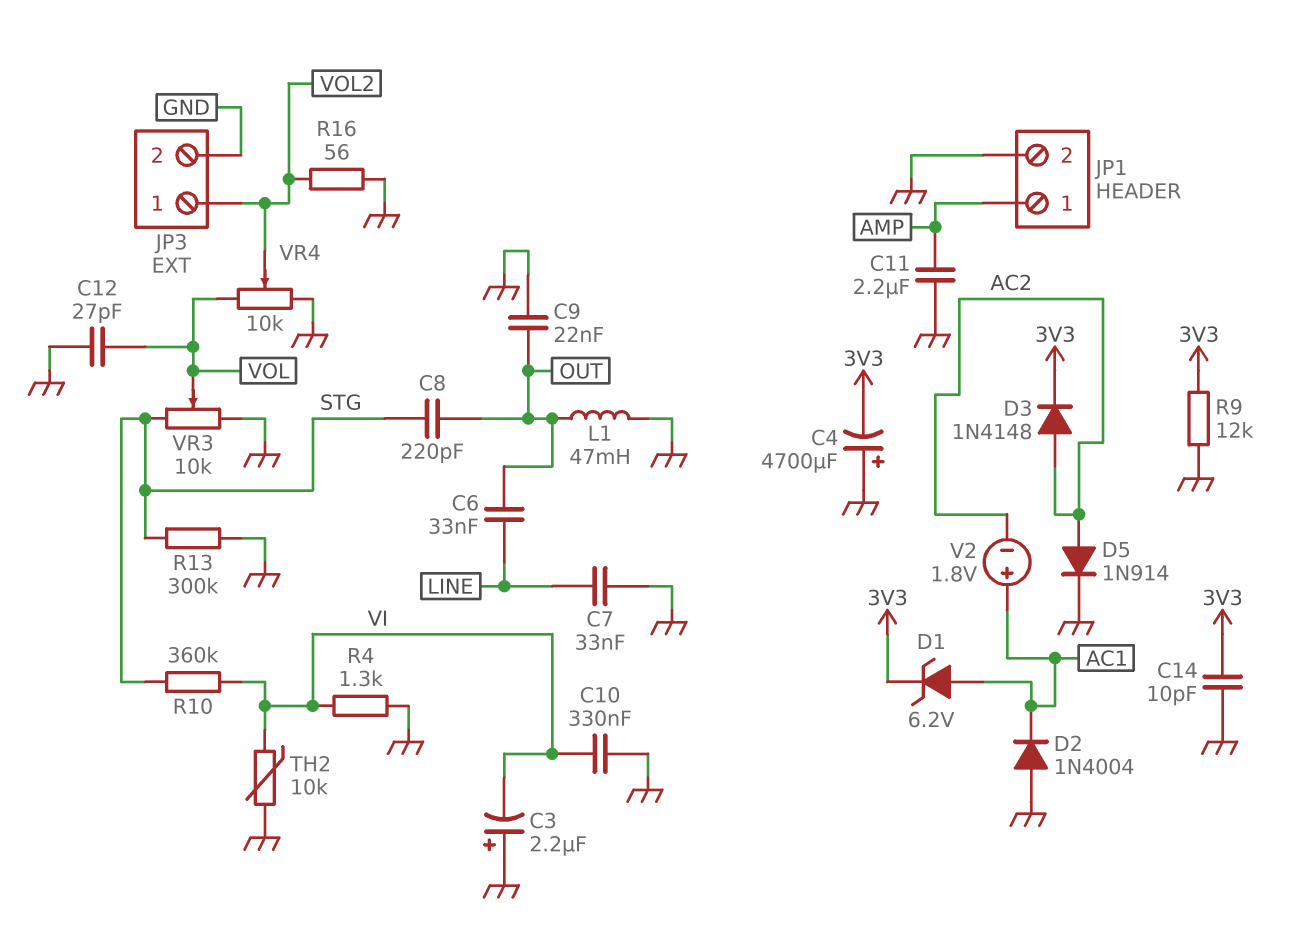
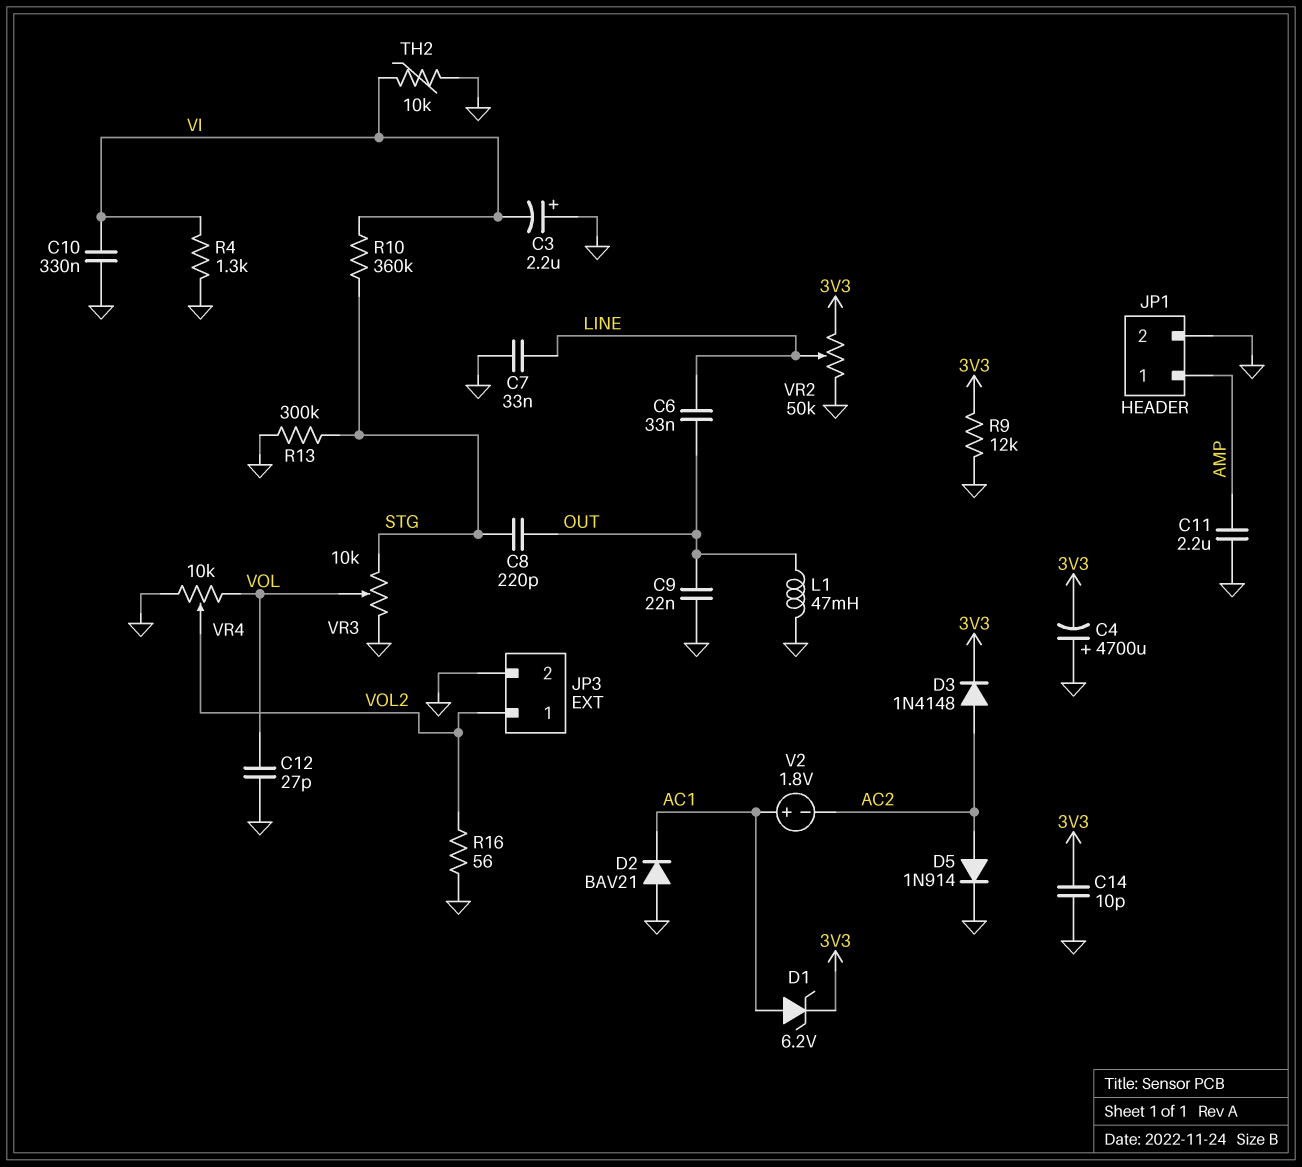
D2: diode 1N4004 (A GND, K AC1) -> diode BAV21 (A GND, K AC1)
VR2: none -> 50k (3V3, GND, wiper LINE)

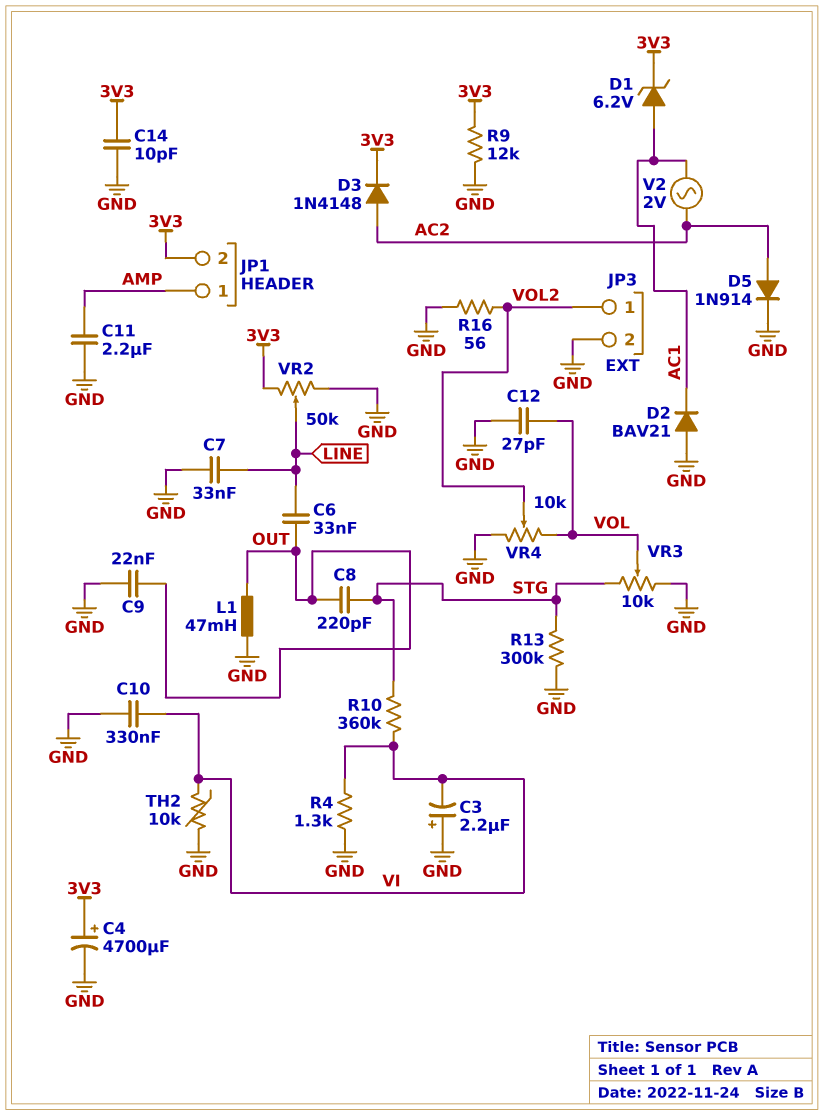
C4: 4700uF (plus GND, minus 3V3) -> 4700uF (plus 3V3, minus GND)
JP1 pin 2: GND -> 3V3
V2: 1.8V (plus AC1, minus AC2) -> AC 2V (AC1, AC2)

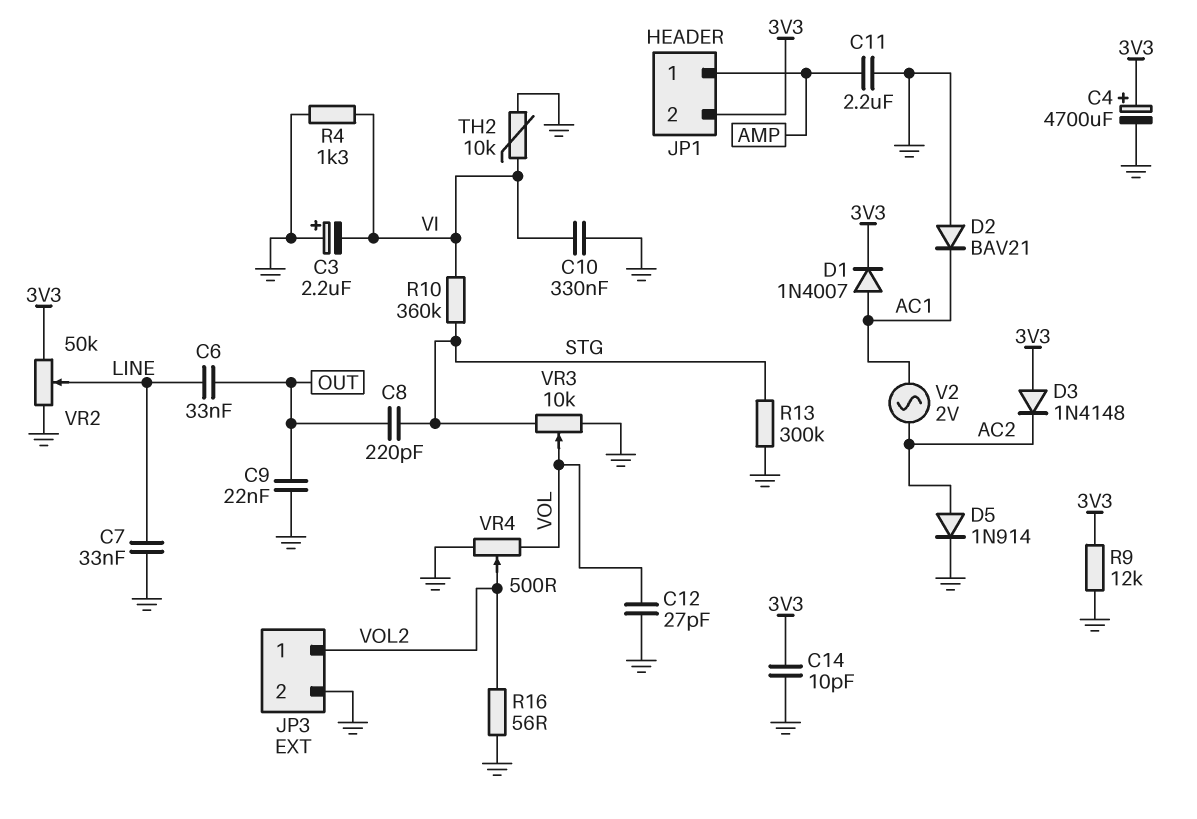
D1: zener 6.2V (A AC1, K 3V3) -> diode 1N4007 (A AC1, K 3V3)
D3: diode 1N4148 (A AC2, K 3V3) -> diode 1N4148 (A 3V3, K AC2)
L1: 47mH (GND, OUT) -> none
VR4: 10k (GND, VOL, wiper VOL2) -> 500 (GND, VOL, wiper VOL2)

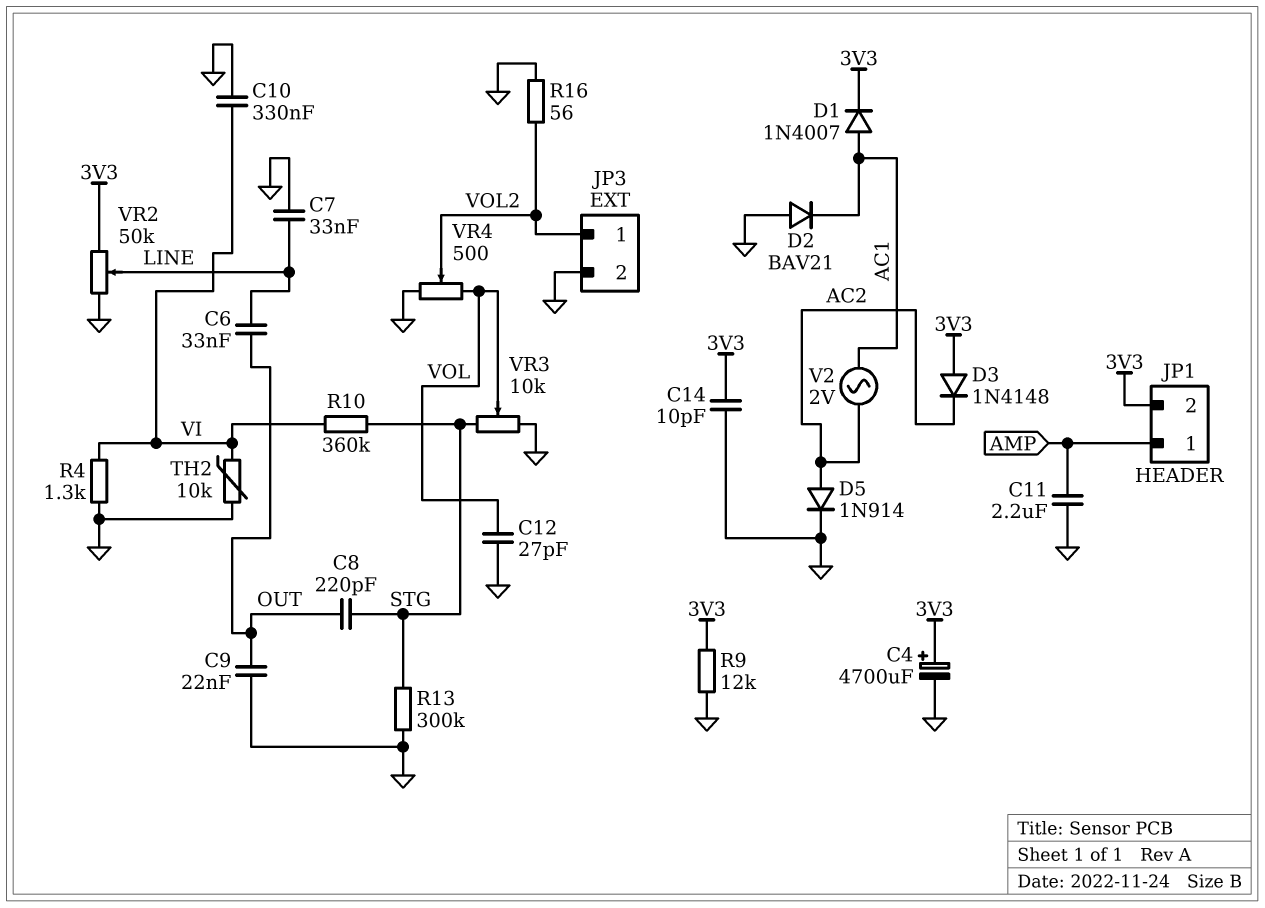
C3: 2.2uF (plus GND, minus VI) -> none

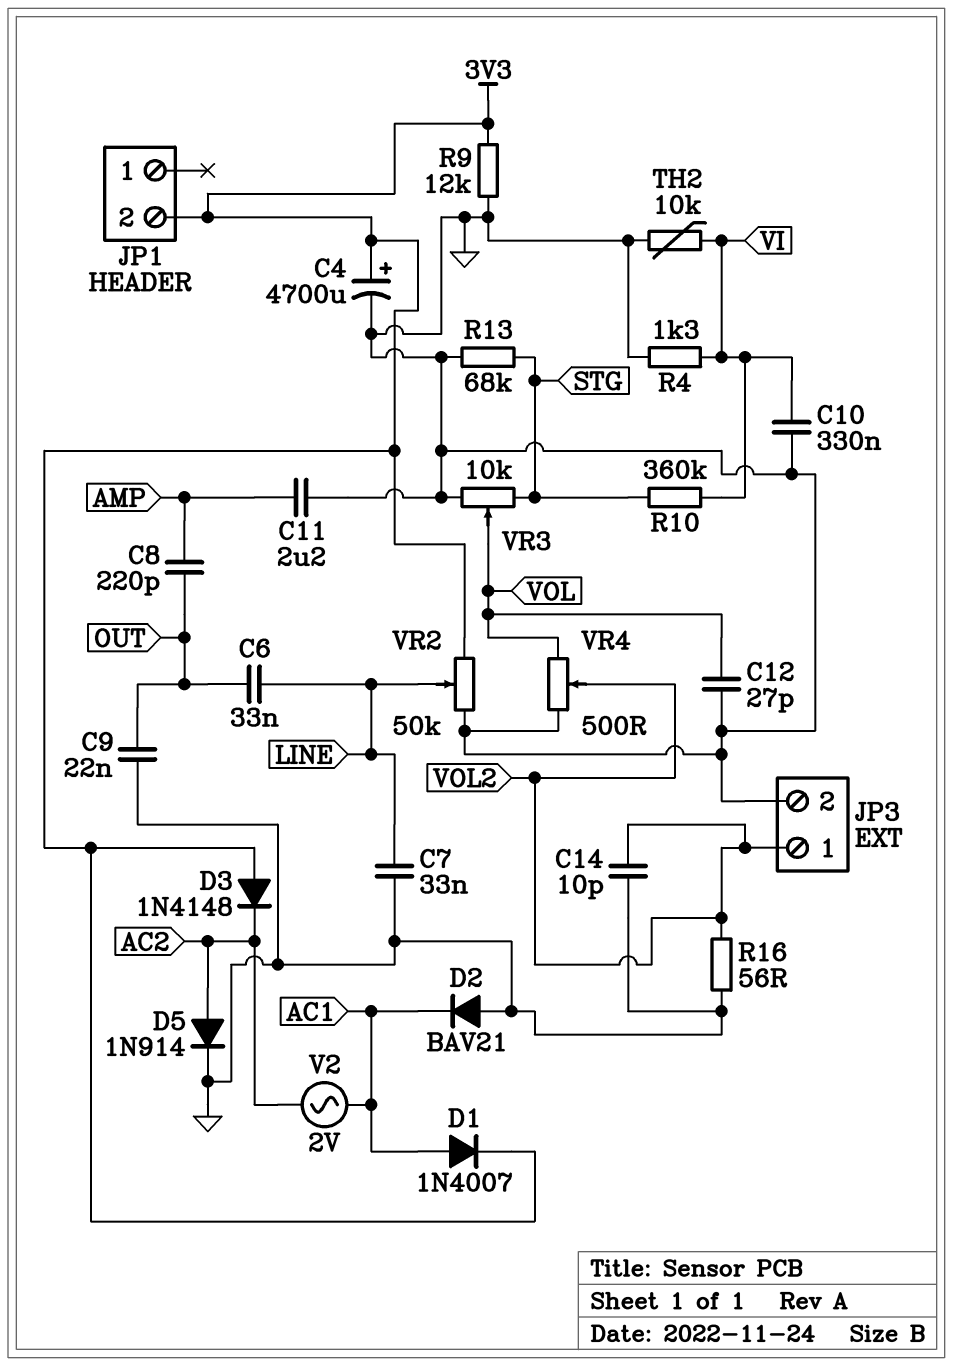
C8: 220pF (OUT, STG) -> 220pF (AMP, OUT)
C14: 10pF (3V3, GND) -> 10pF (GND, VOL2)
JP1 pin 1: AMP -> none
R13: 300k (GND, STG) -> 68k (GND, STG)

